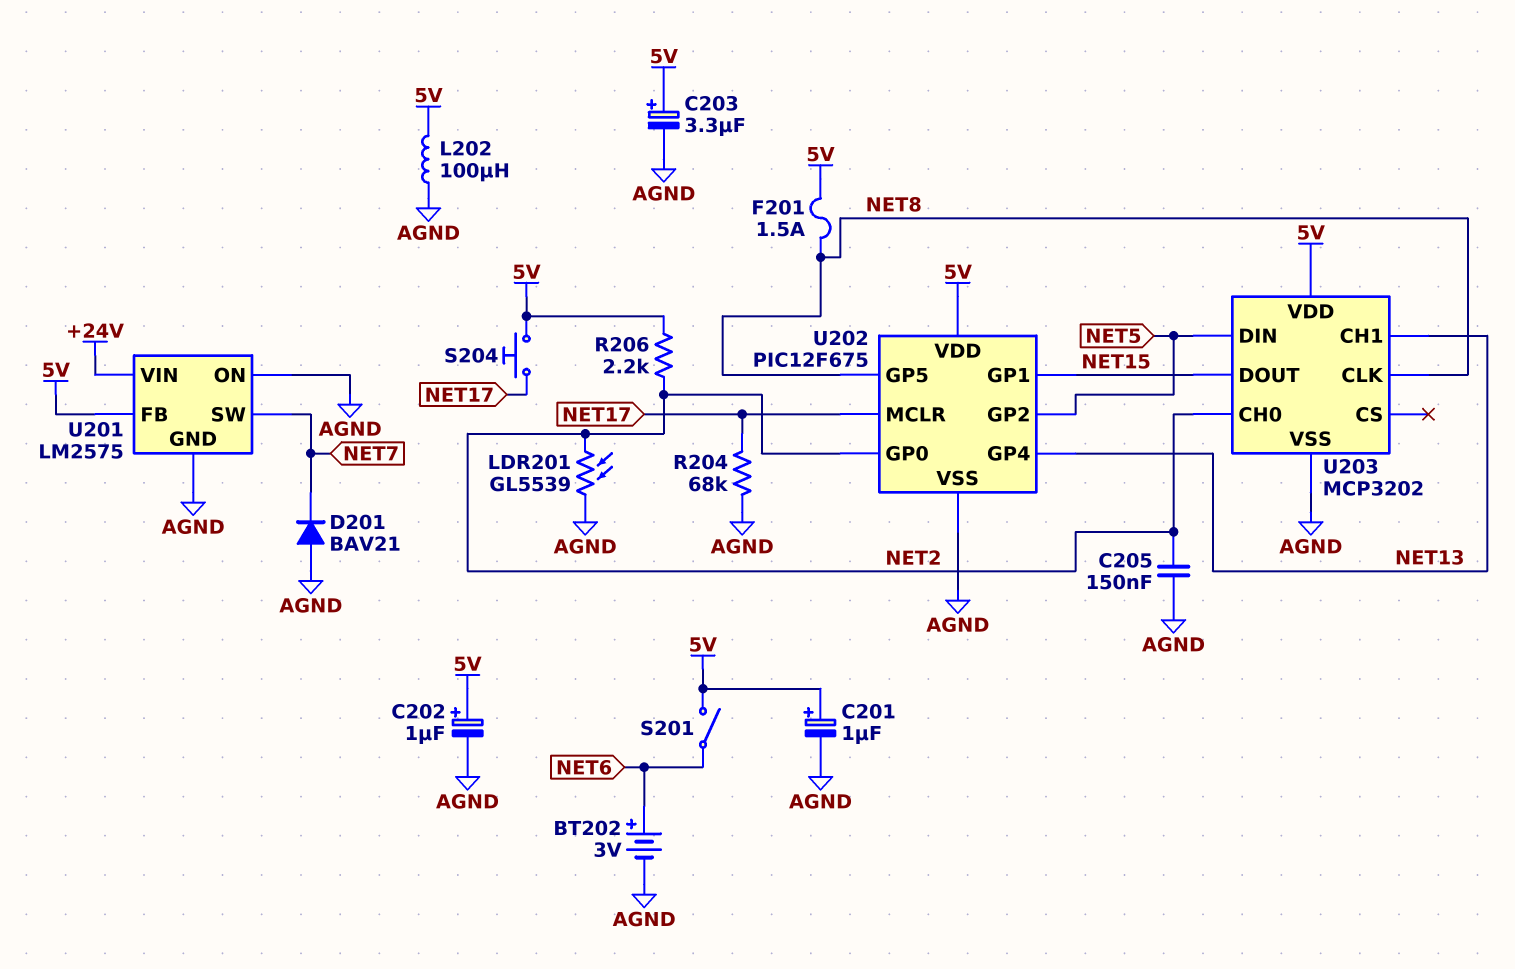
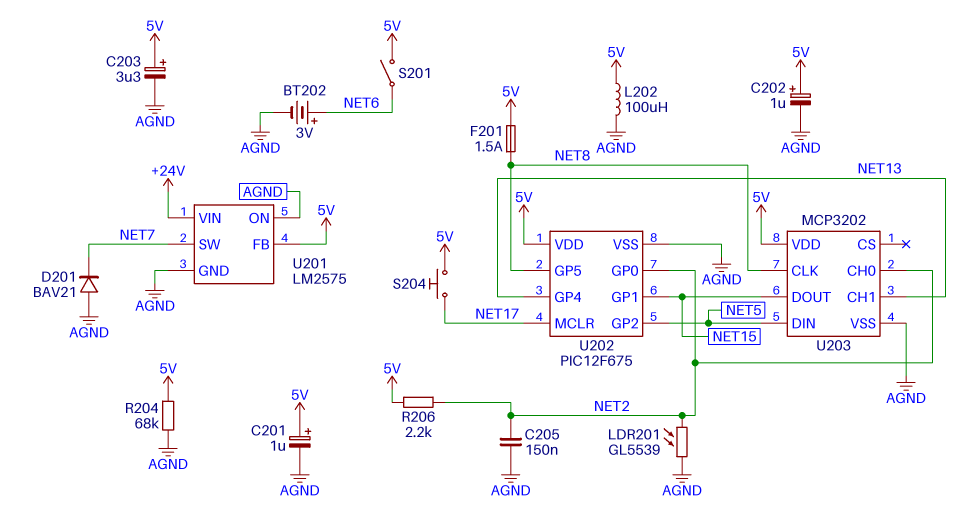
R204: 68k (AGND, NET17) -> 68k (5V, AGND)

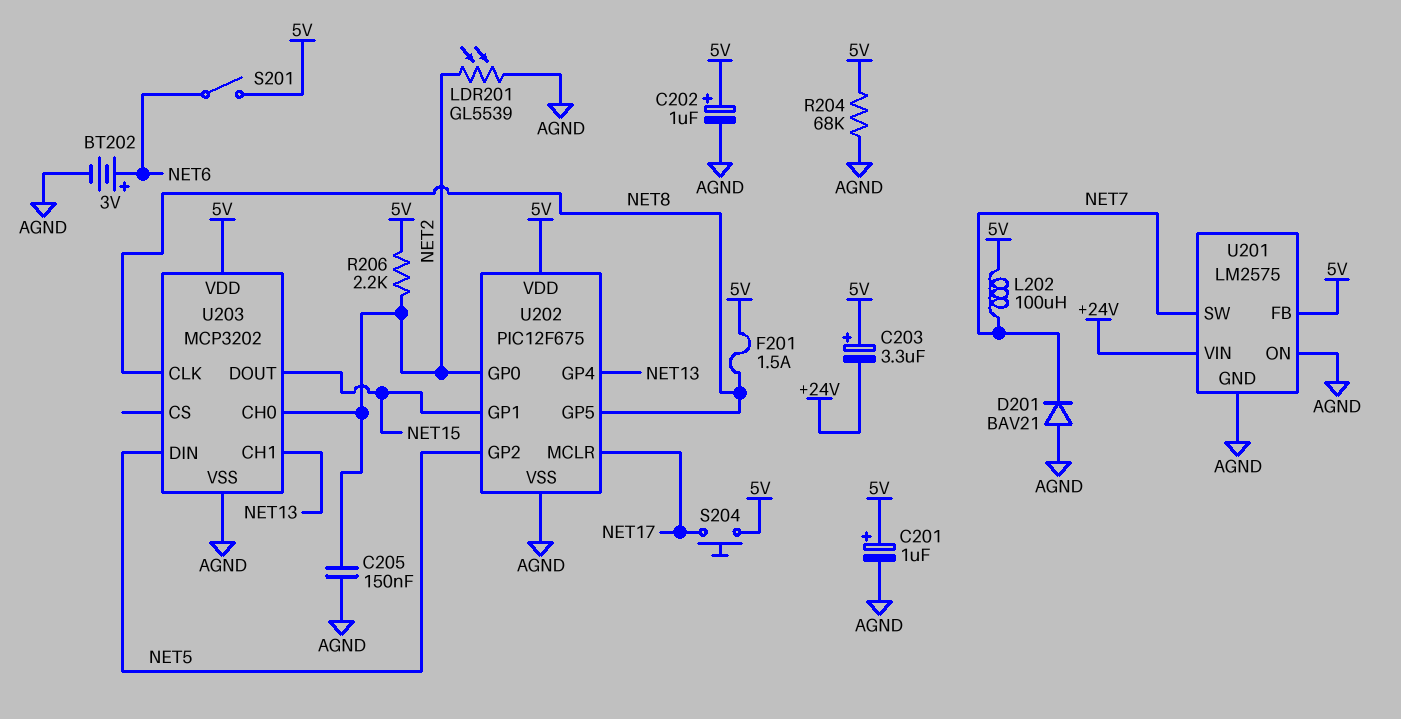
C203: 3.3uF (plus 5V, minus AGND) -> 3.3uF (plus 5V, minus +24V)
L202: 100uH (5V, AGND) -> 100uH (5V, NET7)

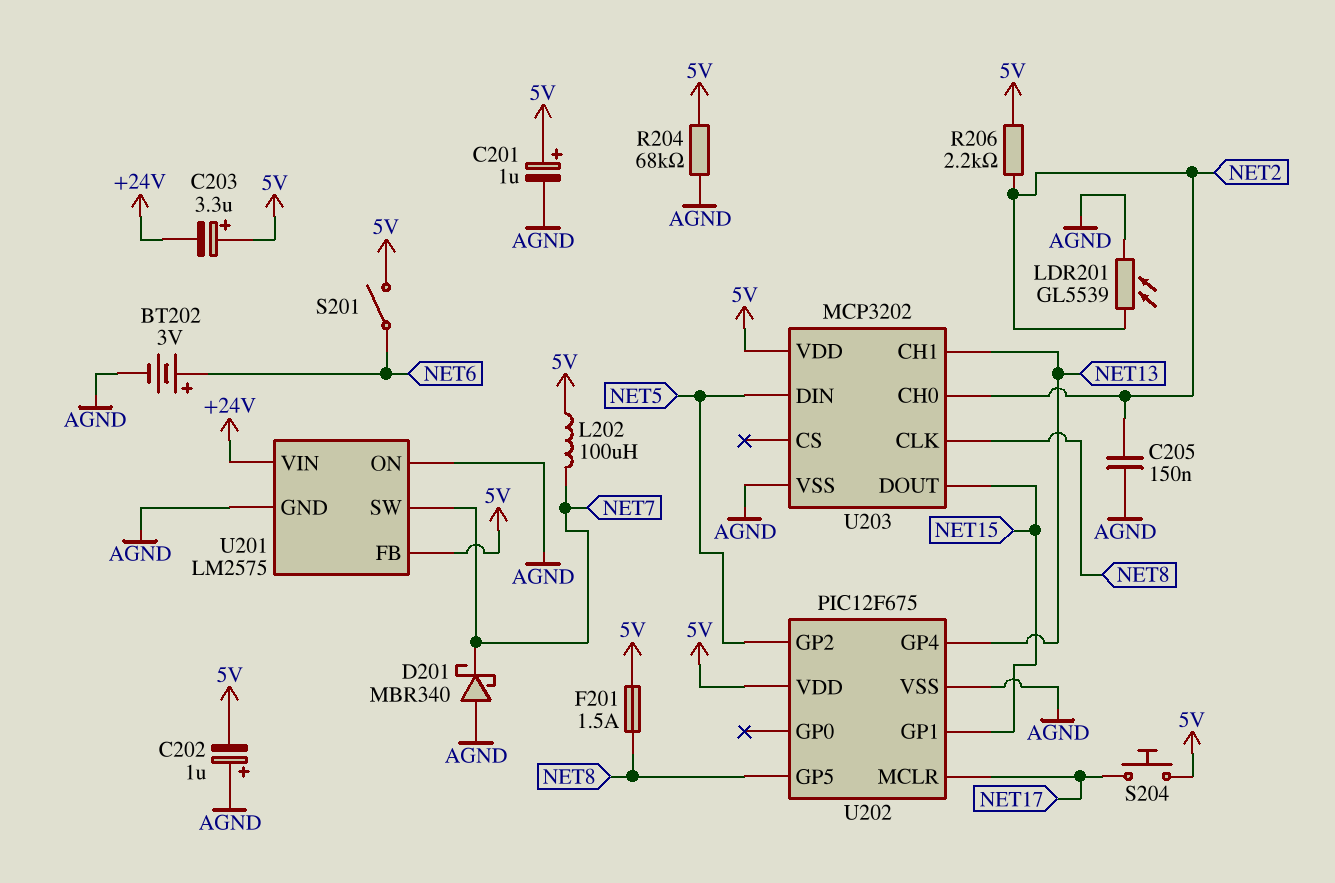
C202: 1uF (plus 5V, minus AGND) -> 1uF (plus AGND, minus 5V)
D201: diode BAV21 (A AGND, K NET7) -> schottky MBR340 (A AGND, K NET7)
U202 pin GP0: NET2 -> none

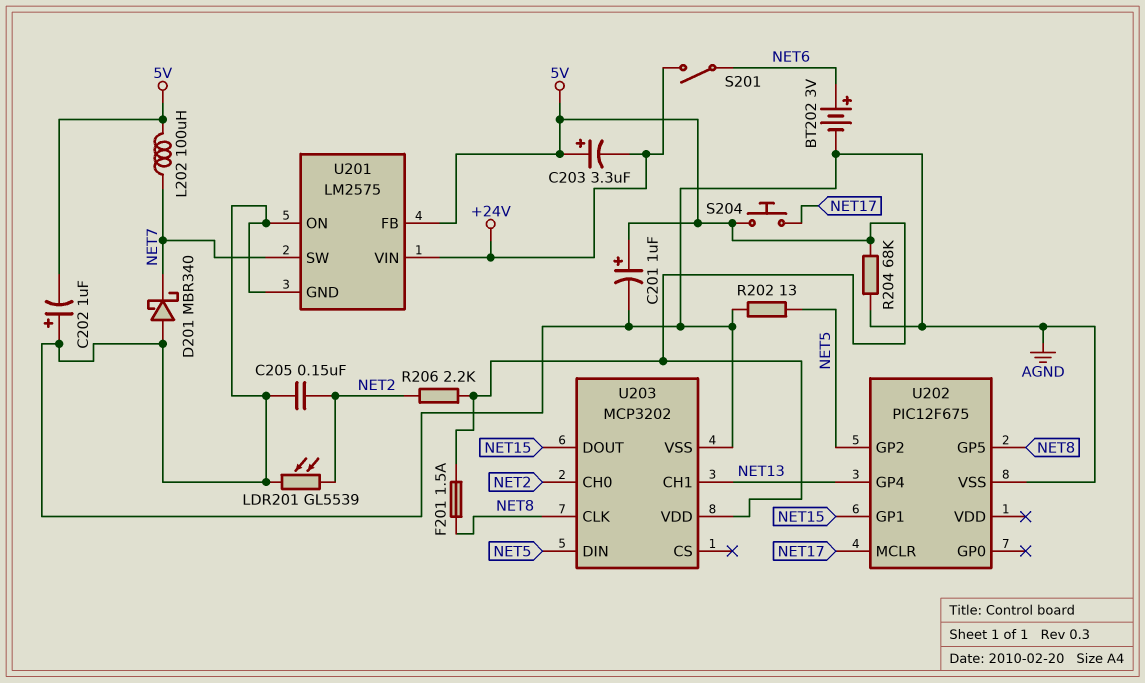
R202: none -> 13 (AGND, NET5)
S201: switch (5V, NET6) -> switch (+24V, NET6)
U202 pin VDD: 5V -> none

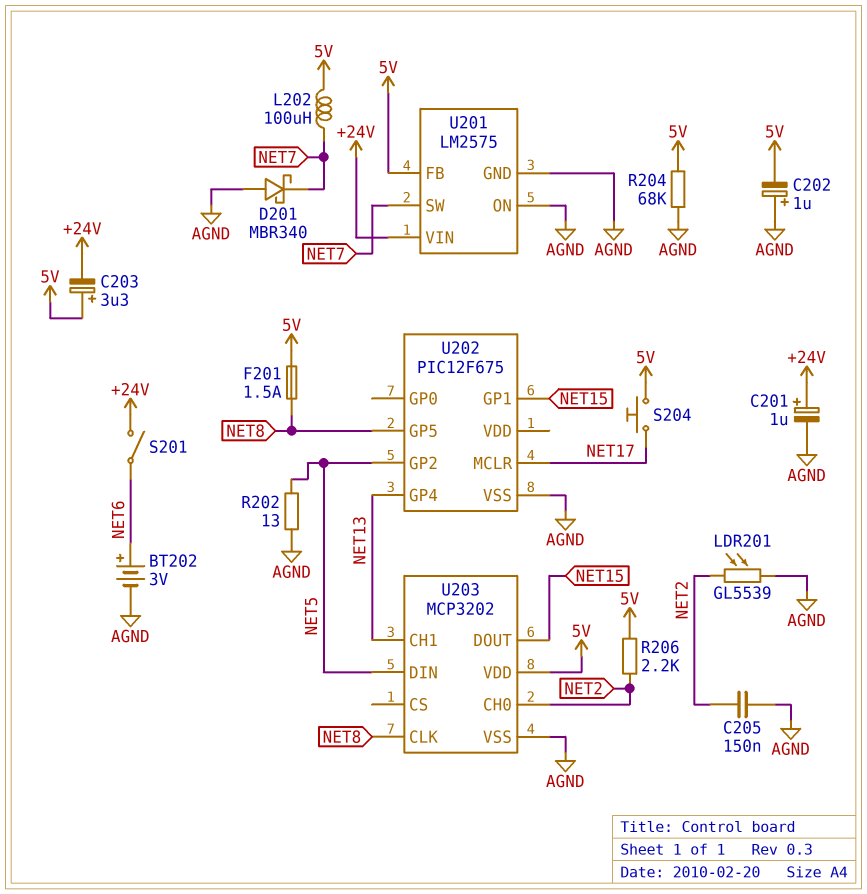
C201: 1uF (plus 5V, minus AGND) -> 1uF (plus +24V, minus AGND)

